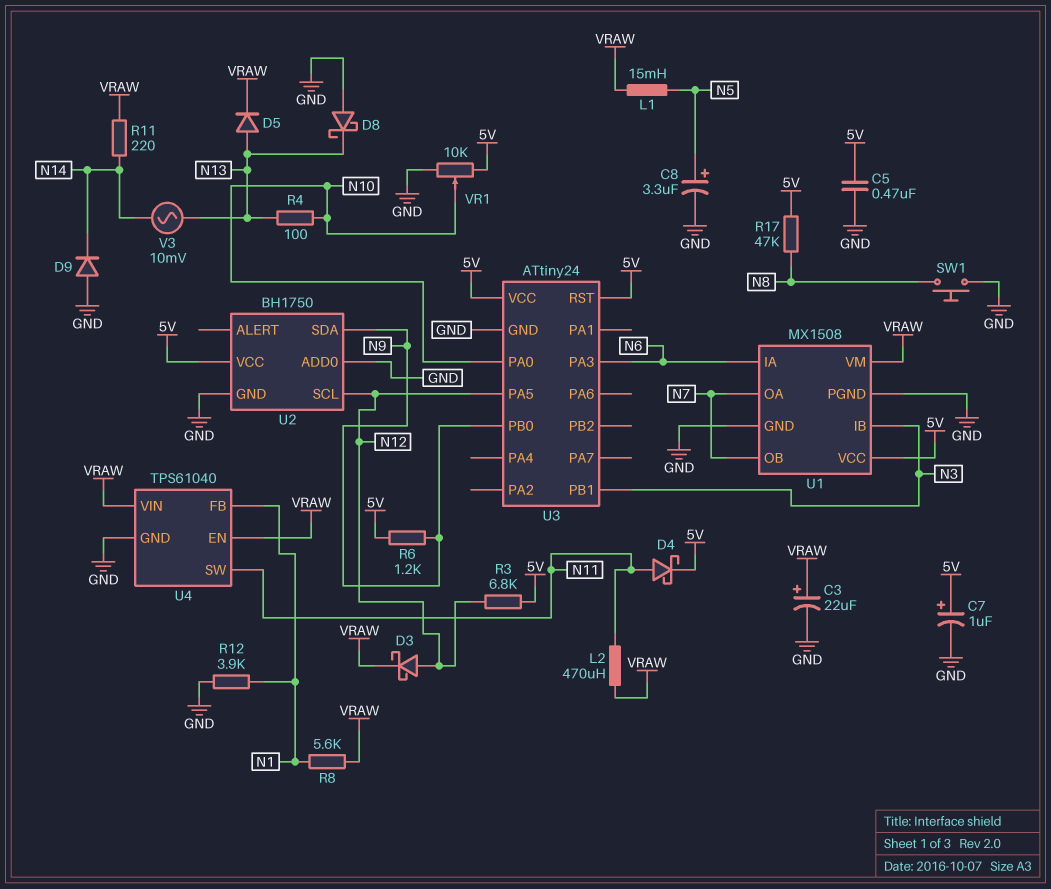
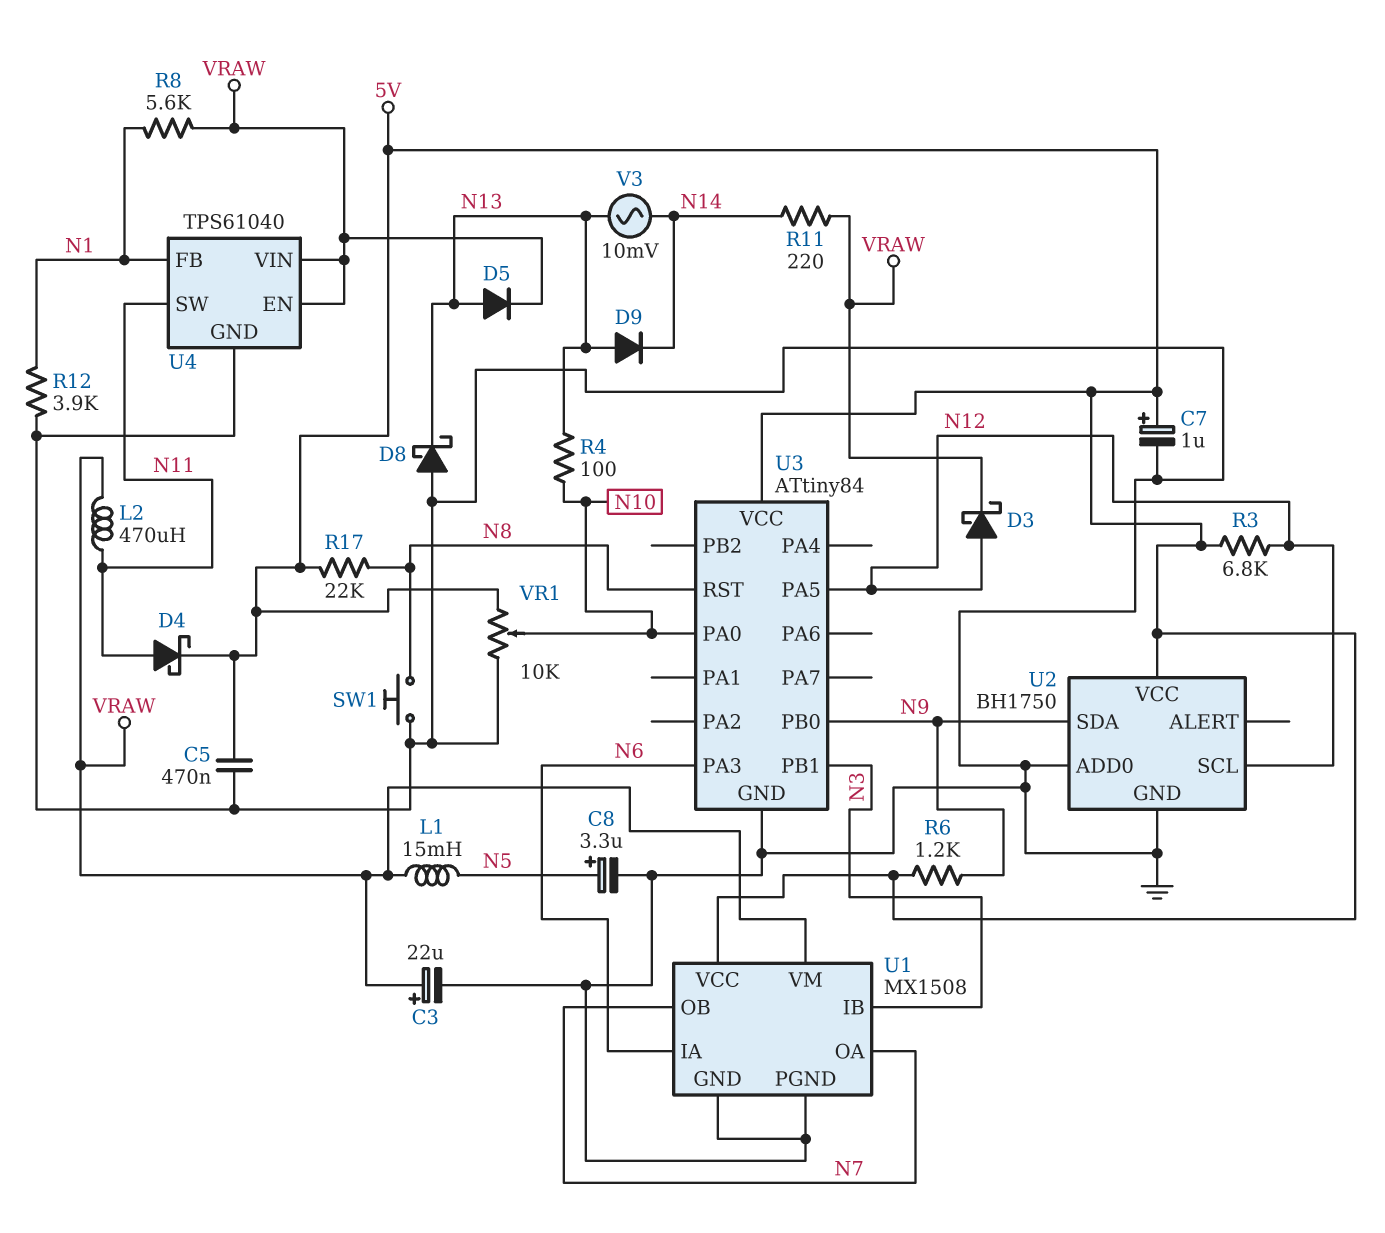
D9: diode (A GND, K N14) -> diode (A N13, K N14)
R17: 47k (5V, N8) -> 22k (5V, N8)
U3: ATtiny24 -> ATtiny84
U3 pin RST: 5V -> N8

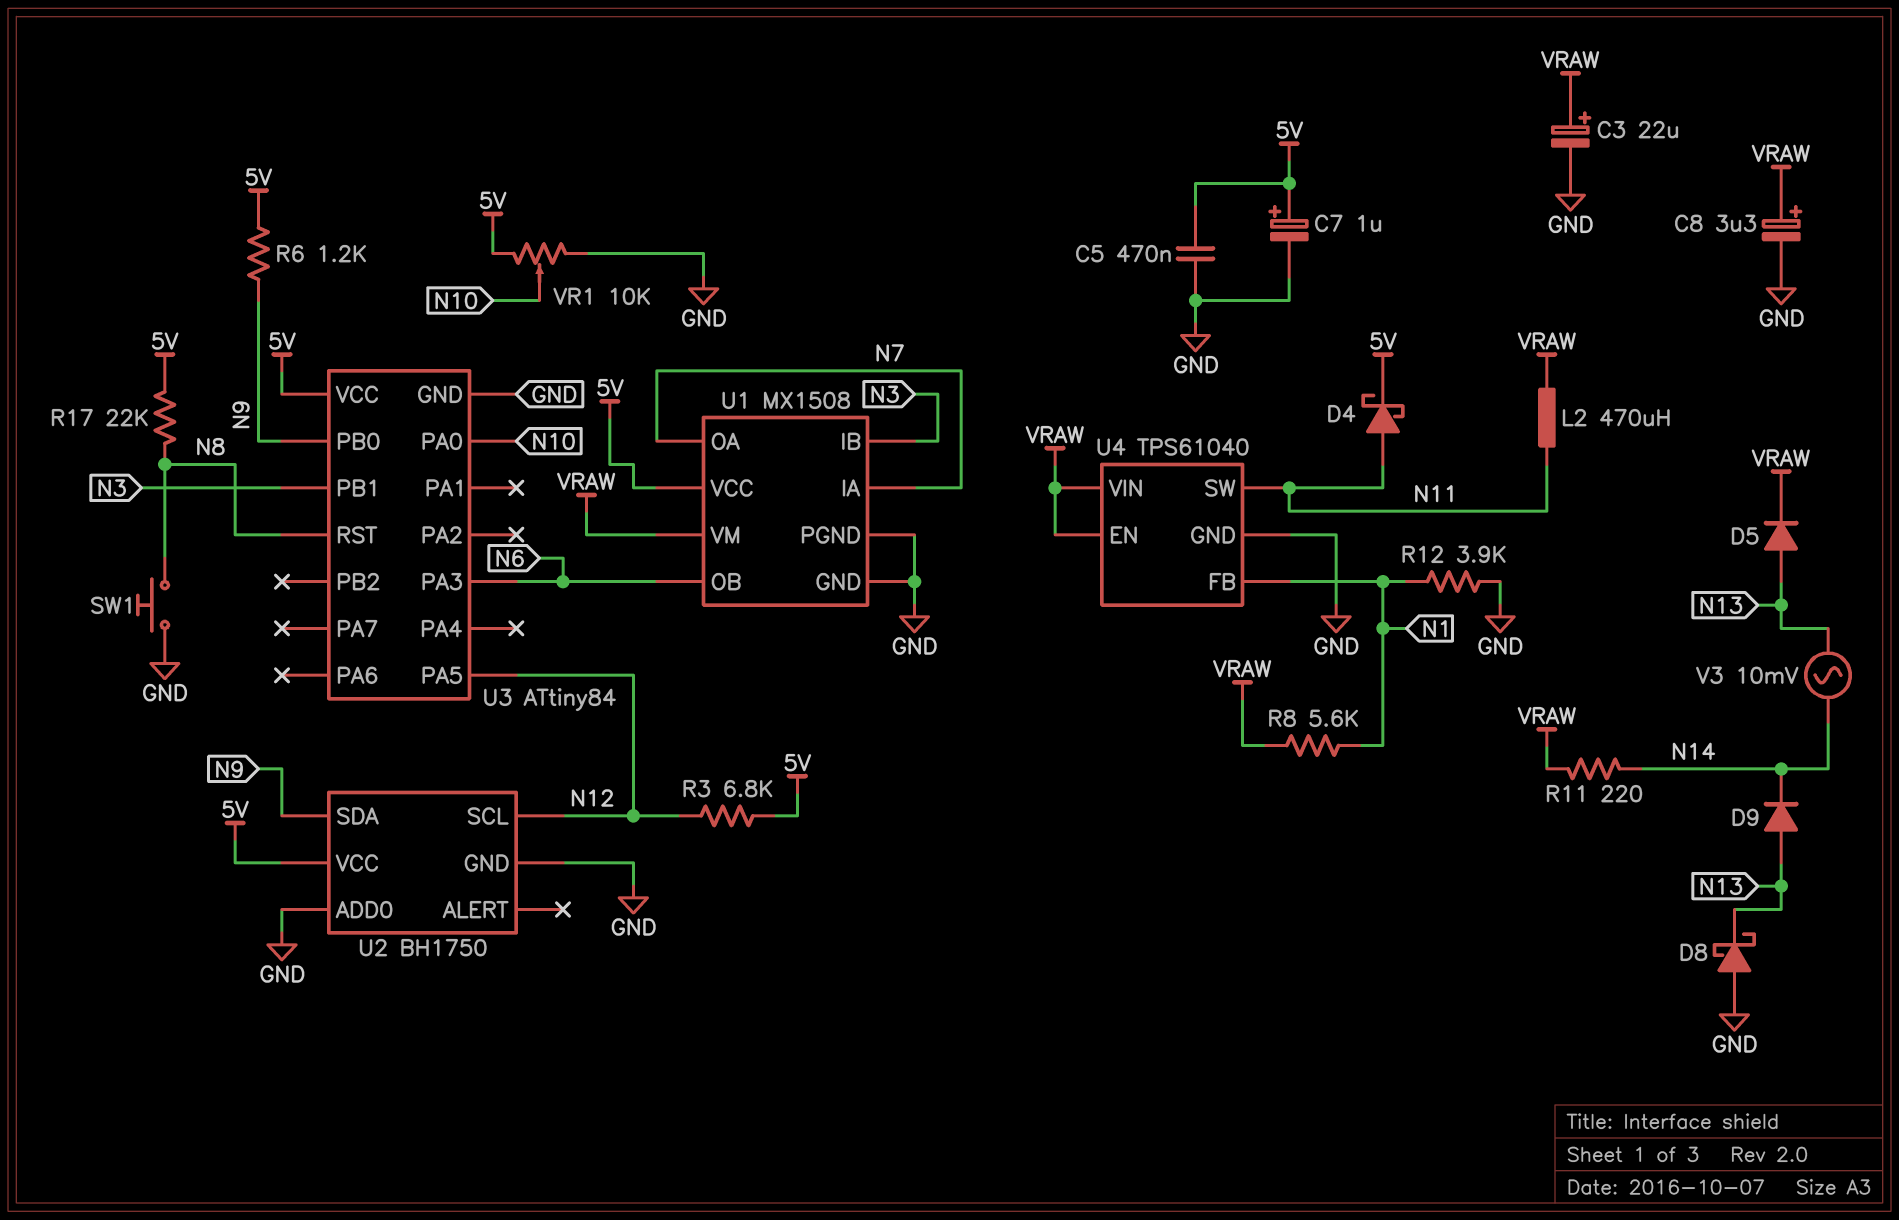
C8: 3.3uF (plus N5, minus GND) -> 3.3uF (plus VRAW, minus GND)
D3: schottky (A N12, K VRAW) -> none
L1: 15mH (N5, VRAW) -> none
R4: 100 (N10, N13) -> none
U1 pin IA: N6 -> N7
U1 pin OB: N7 -> N6

